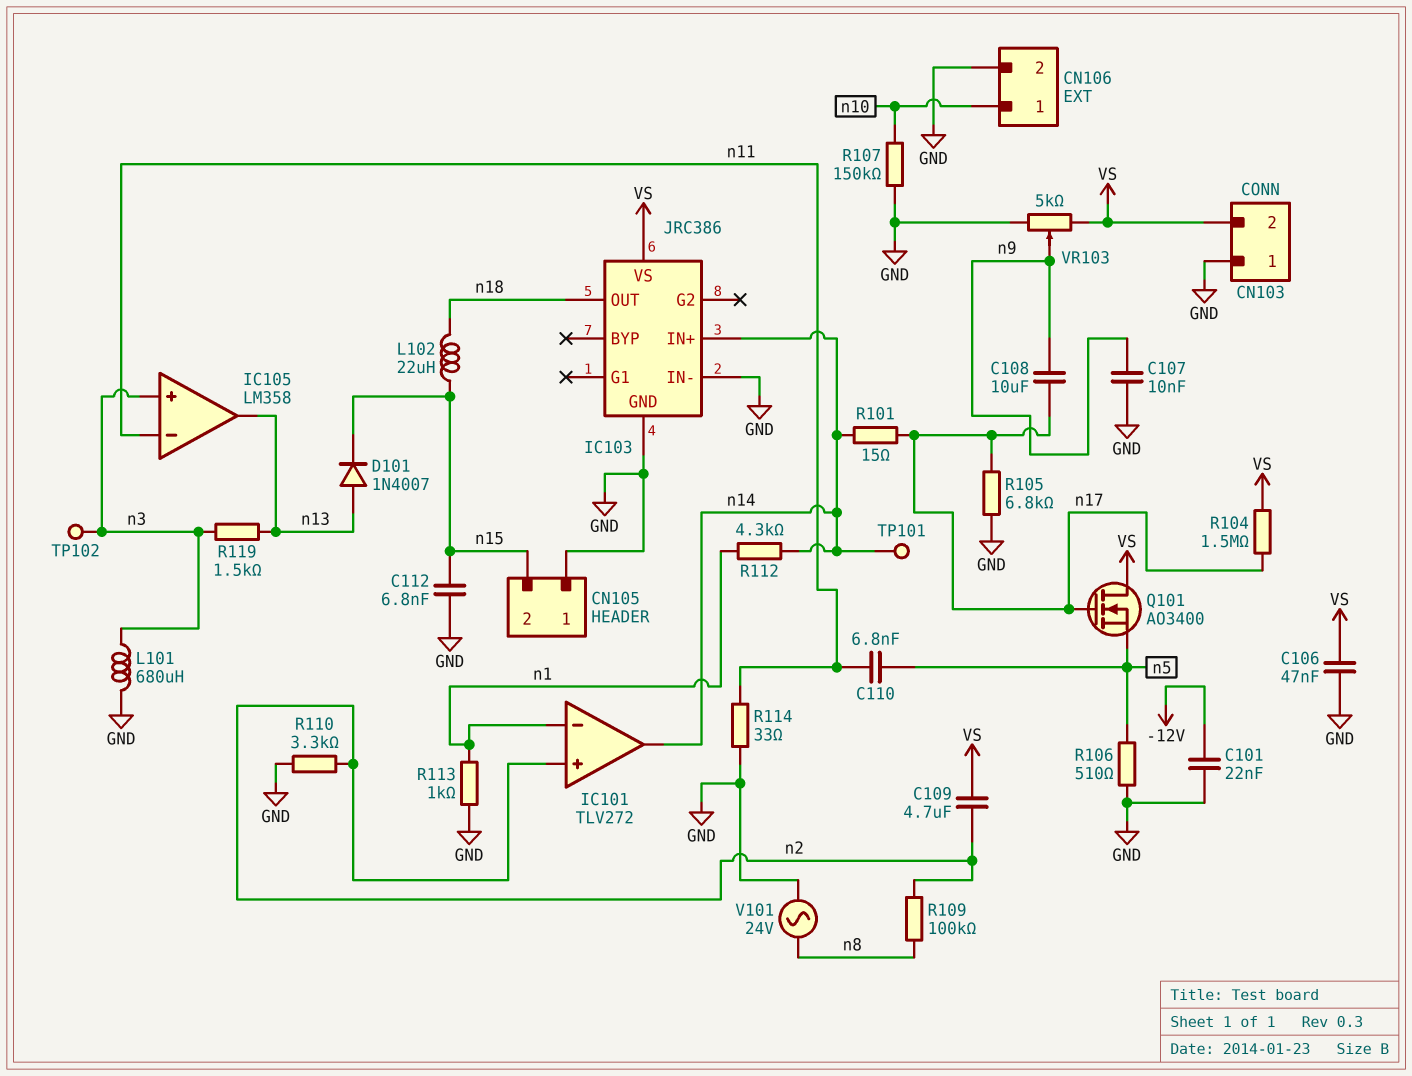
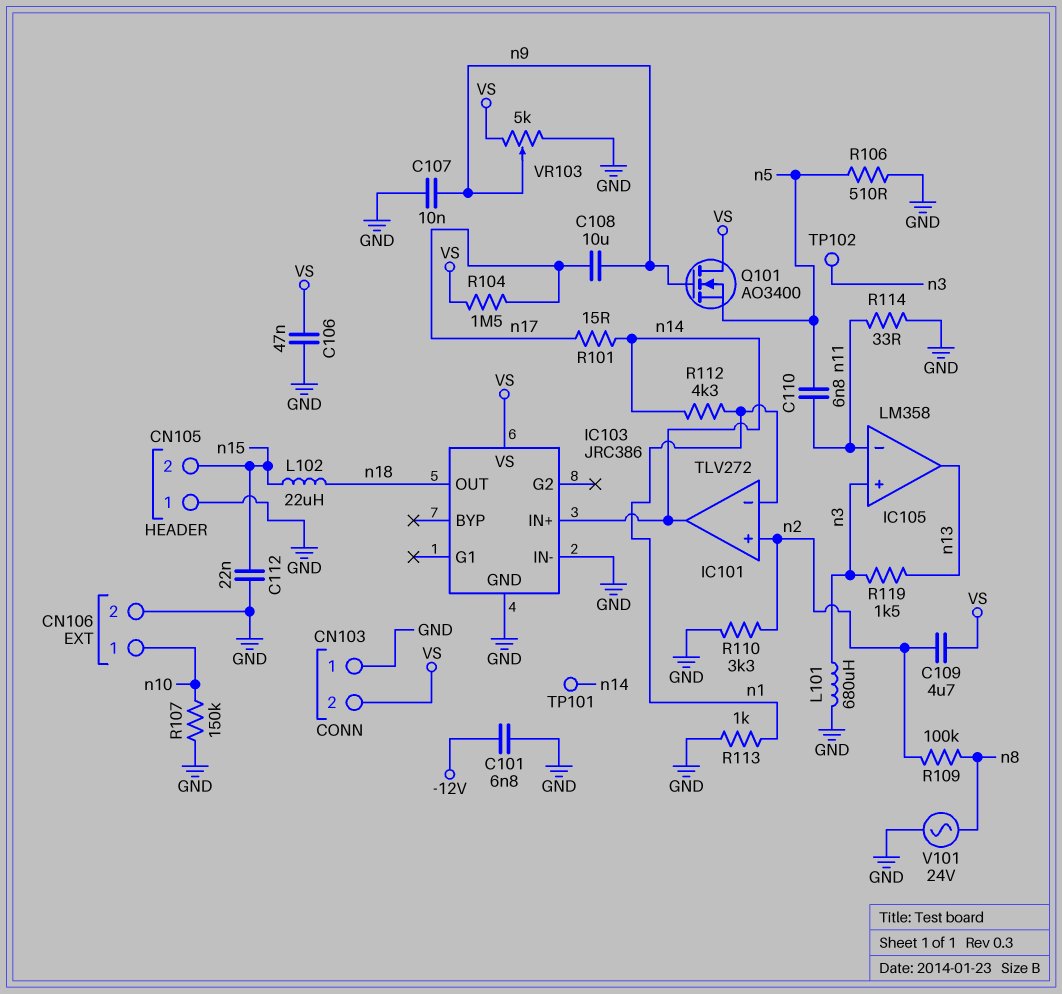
C101: 22nF (-12V, GND) -> 6.8nF (-12V, GND)
C112: 6.8nF (GND, n15) -> 22nF (GND, n15)
D101: diode 1N4007 (A n13, K n15) -> none
Q101: NMOS AO3400 (G n17, D VS, S n5) -> NMOS AO3400 (G n9, D VS, S n5)
R105: 6.8k (GND, n17) -> none

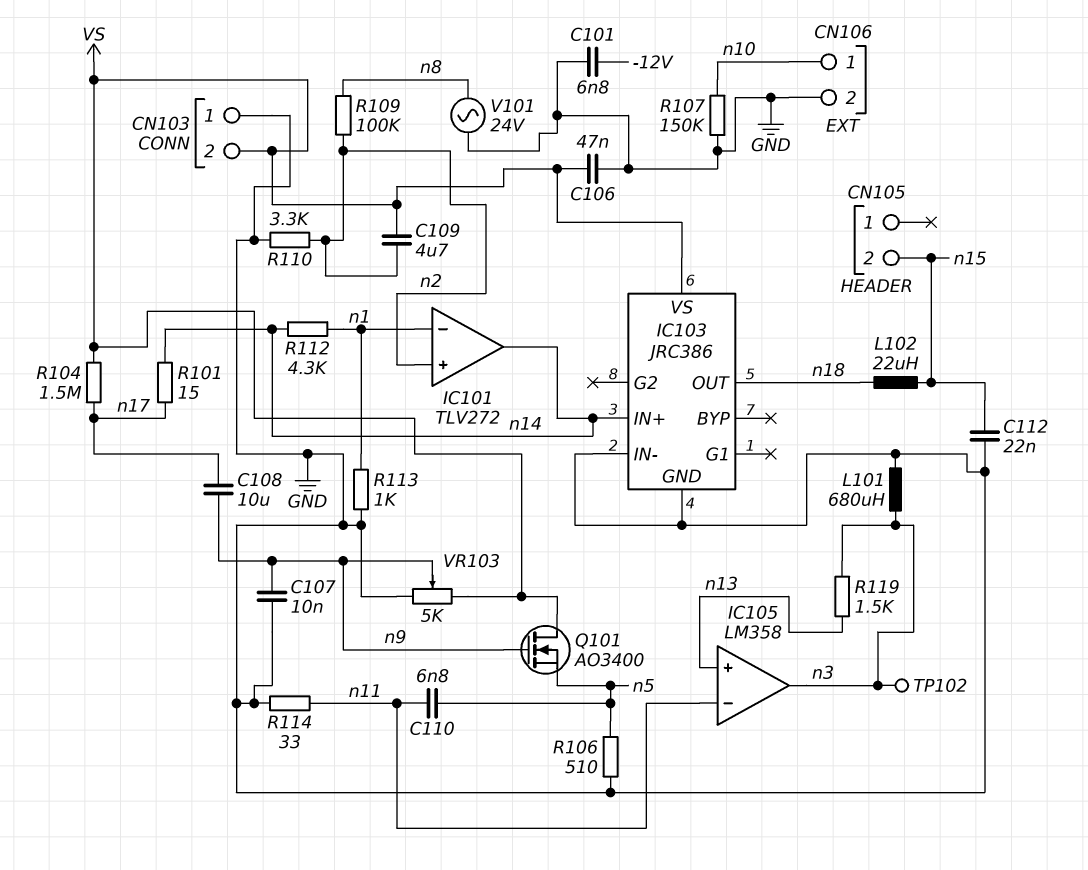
CN105 pin 1: GND -> none
IC105 pin in+: n3 -> n13
IC105 pin out: n13 -> n3
TP101: test point (n14) -> none

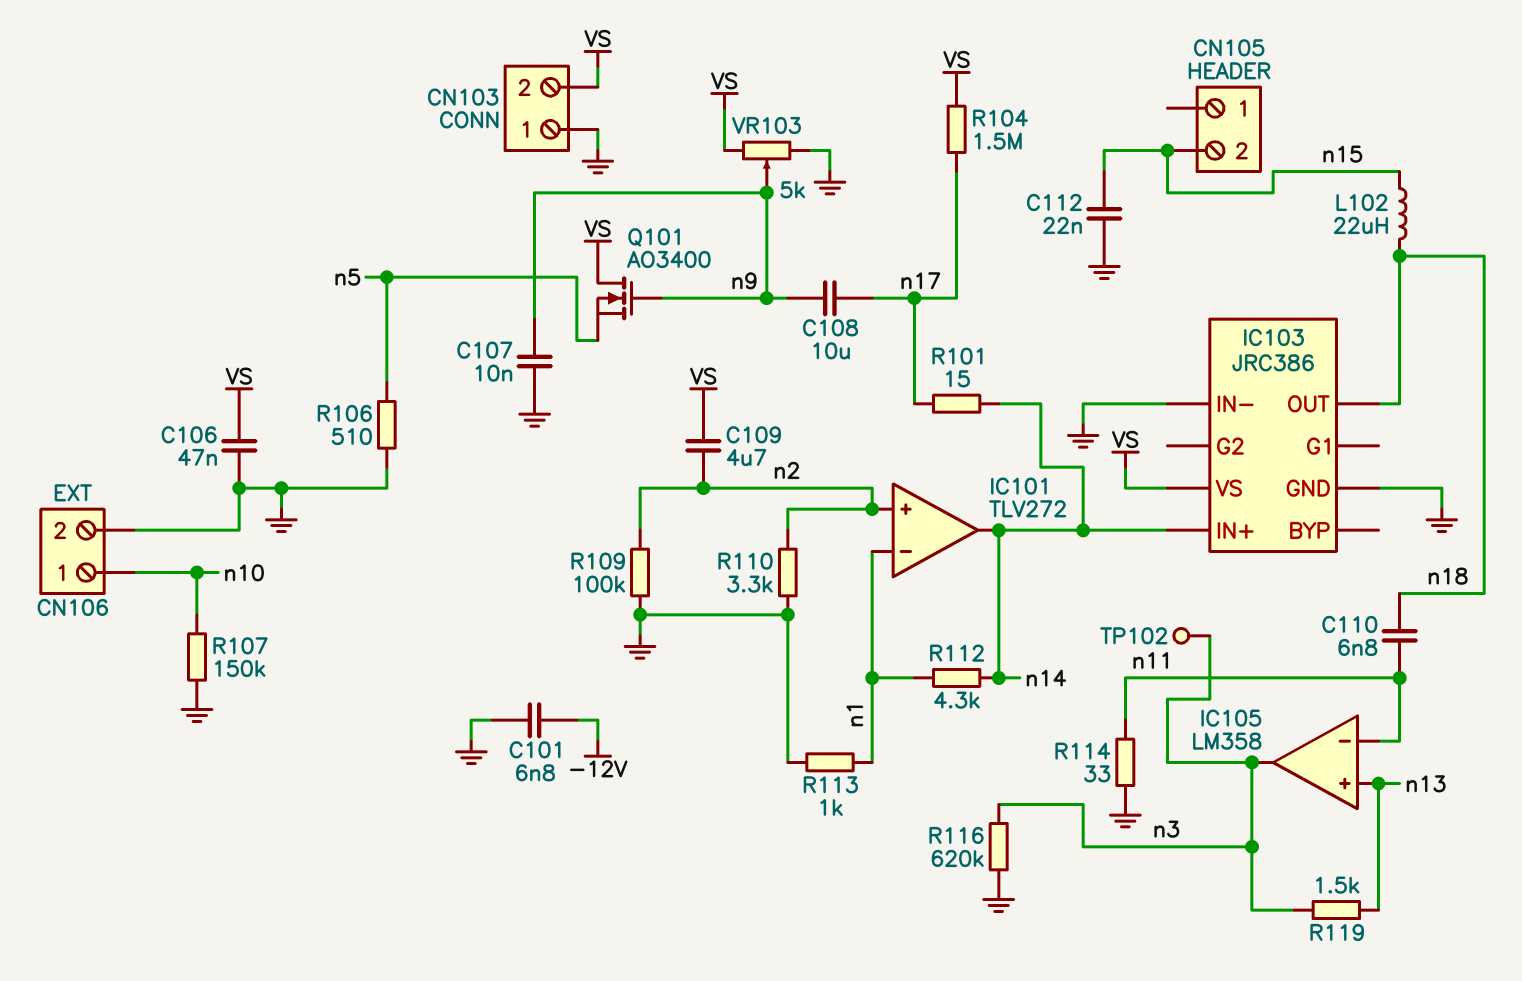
C110: 6.8nF (n5, n11) -> 6.8nF (n11, n18)
L101: 680uH (GND, n3) -> none
R109: 100k (n2, n8) -> 100k (GND, n2)
R116: none -> 620k (GND, n3)
V101: AC 24V (GND, n8) -> none

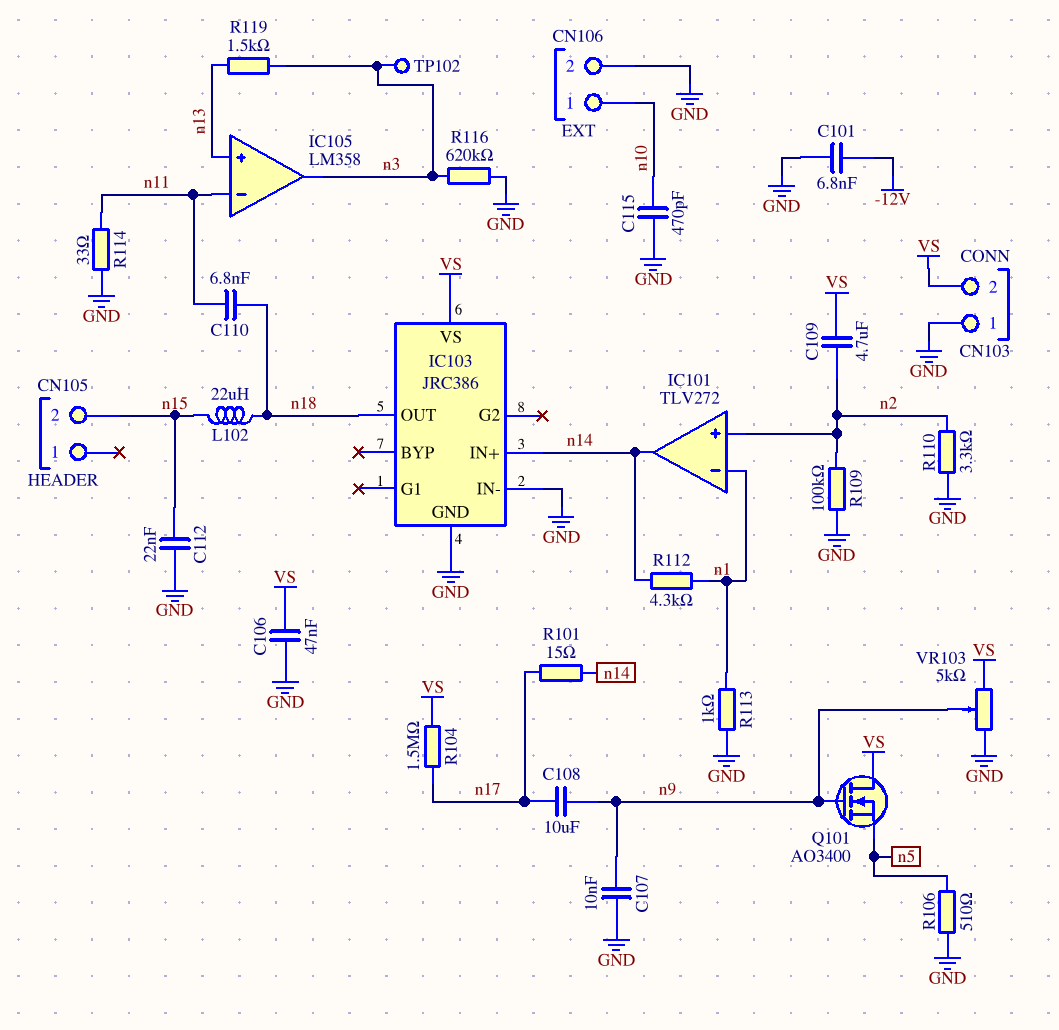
C115: none -> 470pF (GND, n10)
R107: 150k (GND, n10) -> none

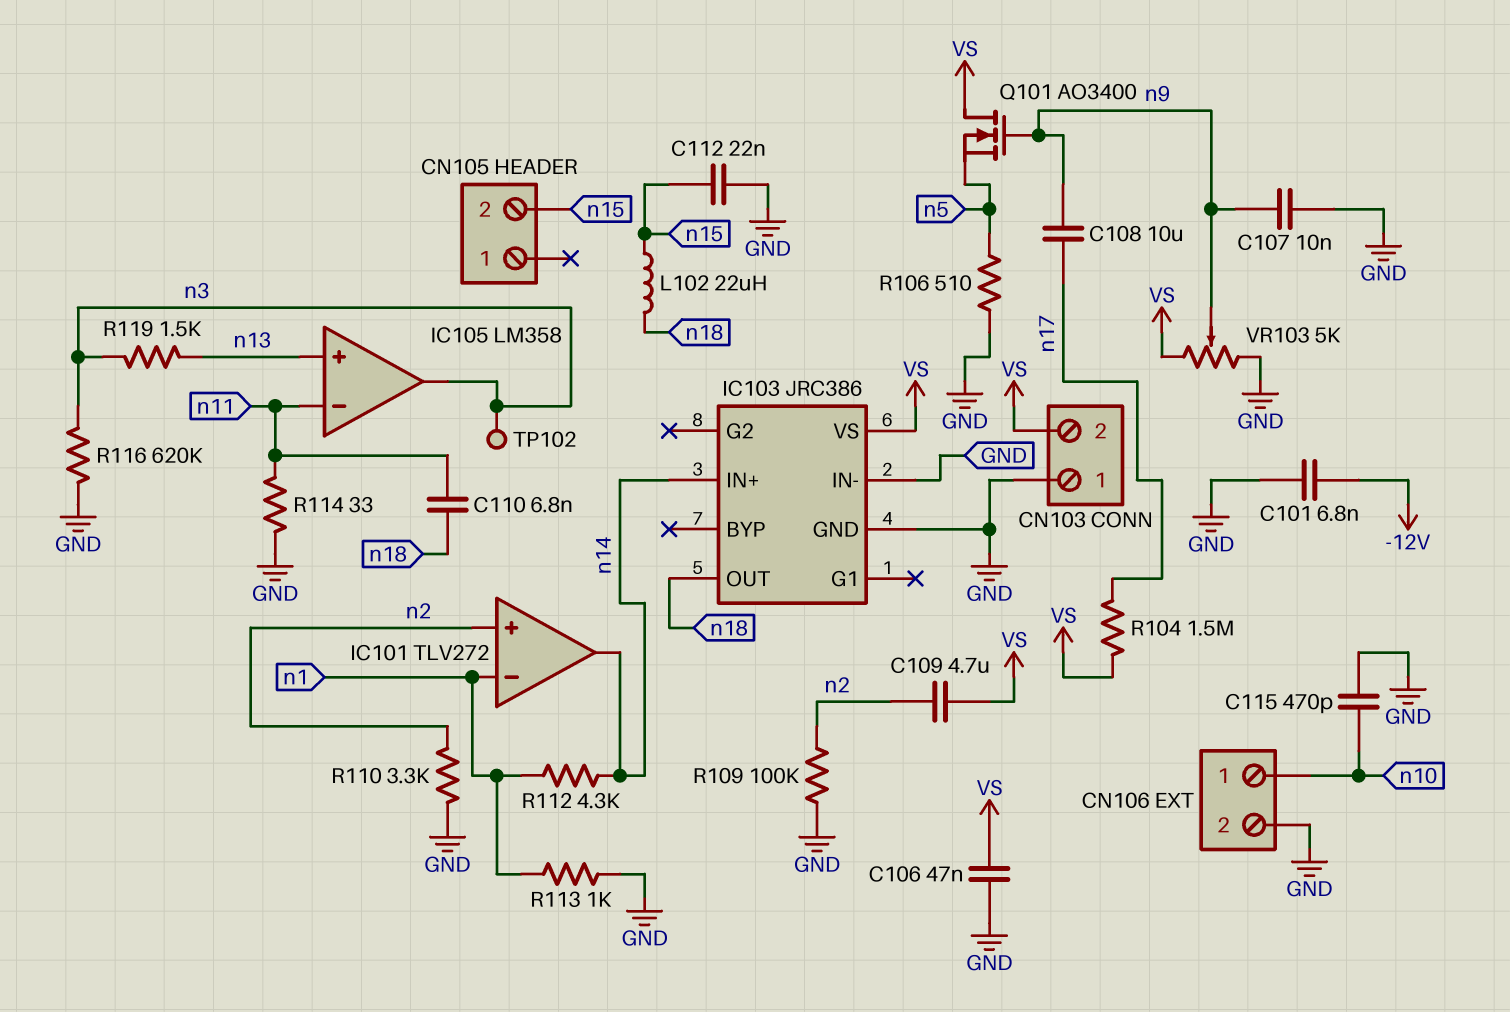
R101: 15 (n14, n17) -> none

